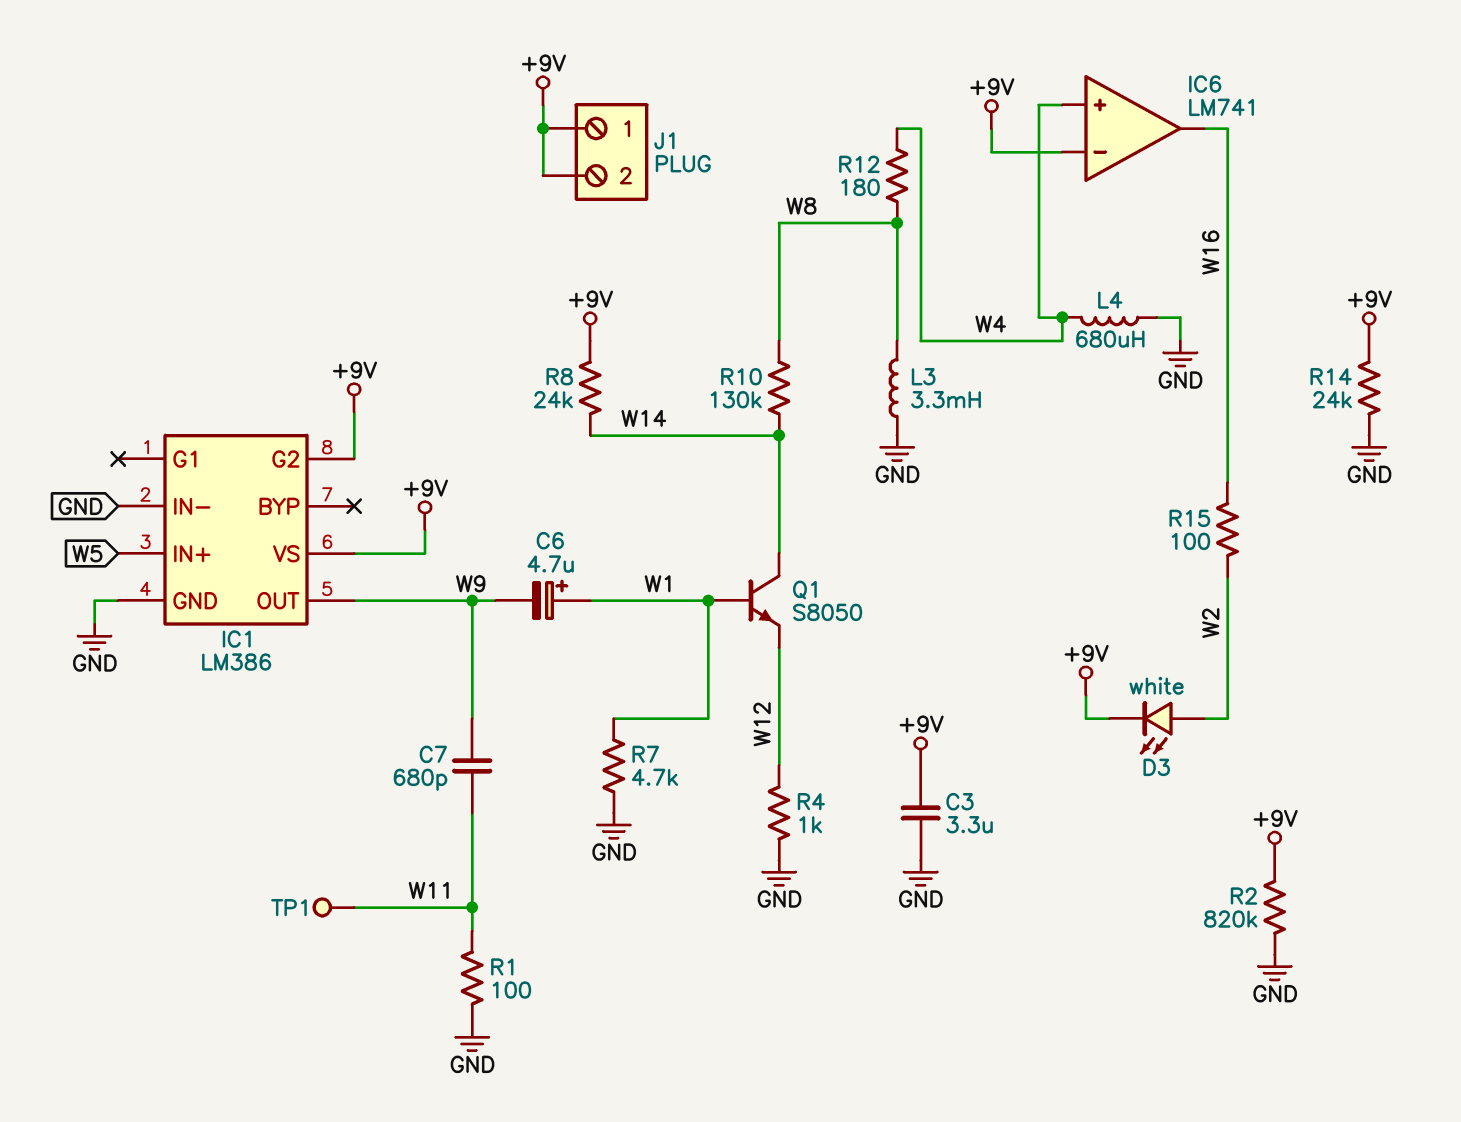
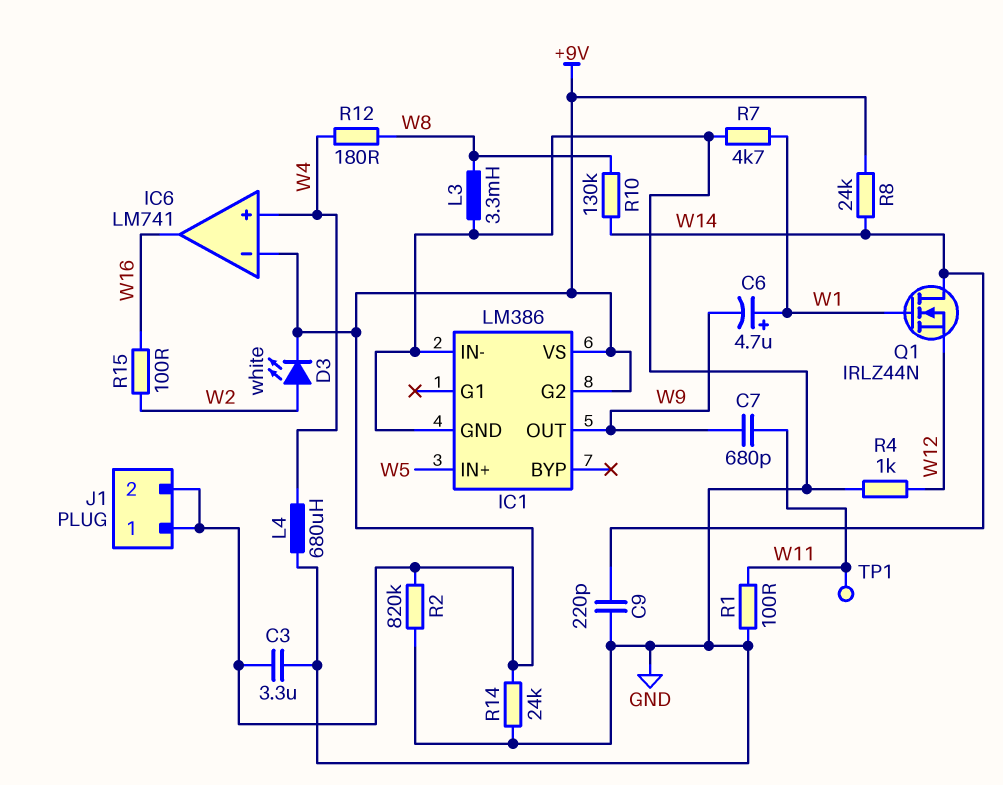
C9: none -> 220pF (GND, W14)
Q1: NPN S8050 (B W1, C W14, E W12) -> NMOS IRLZ44N (G W1, D W14, S W12)

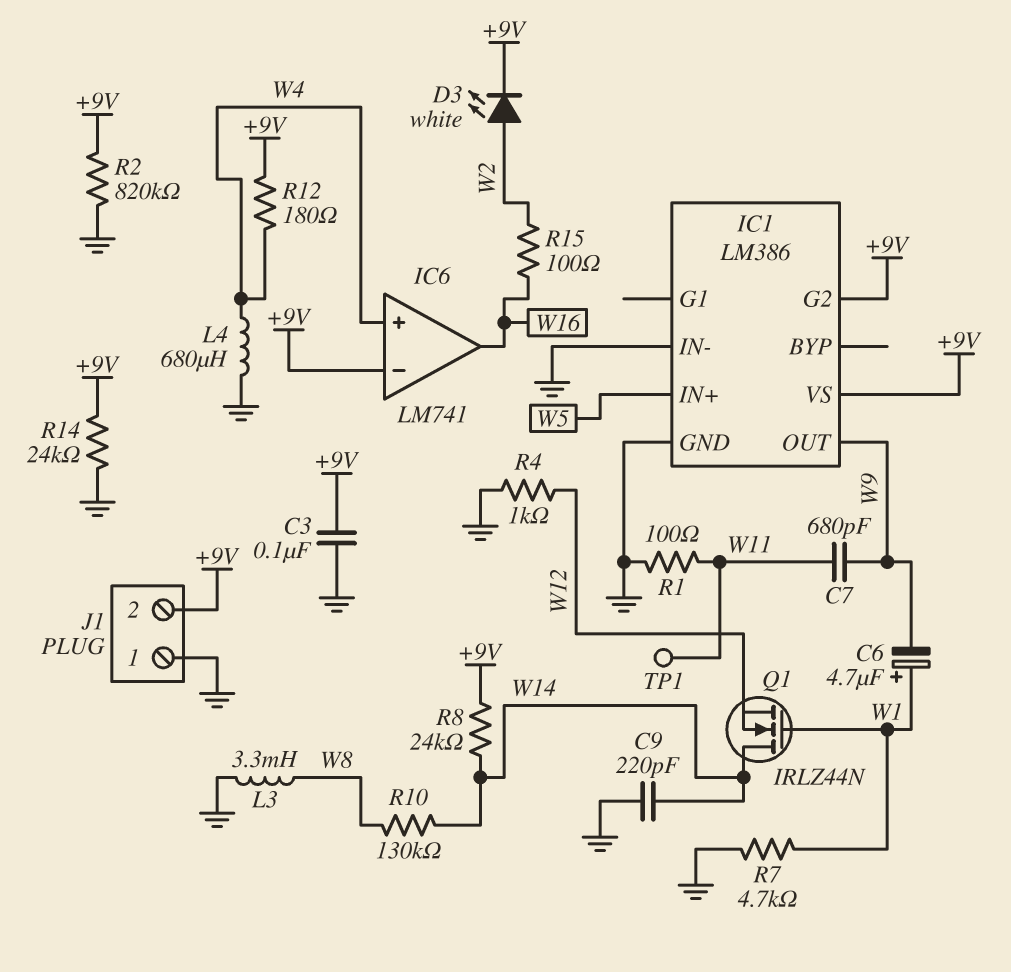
C3: 3.3uF (+9V, GND) -> 100nF (+9V, GND)
J1 pin 1: +9V -> GND
R12: 180 (W4, W8) -> 180 (+9V, W4)

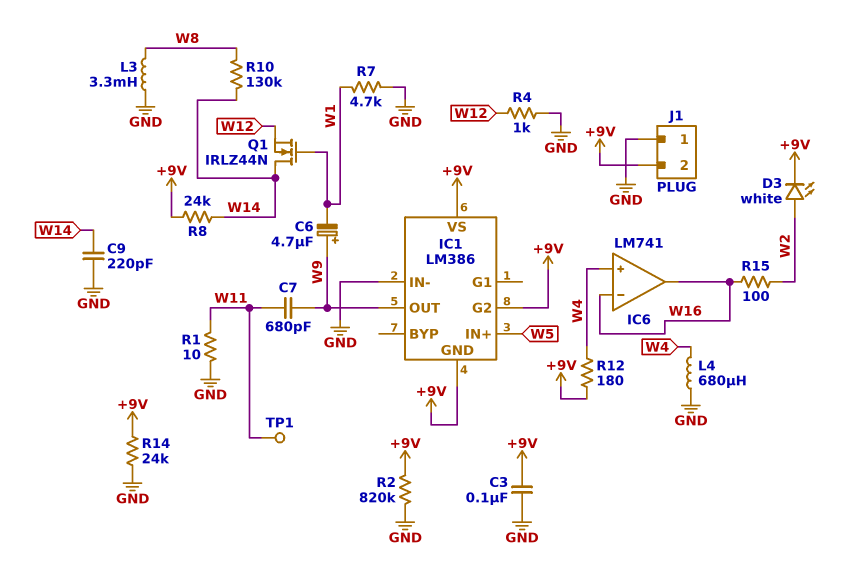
C6: 4.7uF (plus W1, minus W9) -> 4.7uF (plus W9, minus W1)
IC1 pin GND: GND -> +9V
IC6 pin in-: +9V -> W16
R1: 100 (GND, W11) -> 10 (GND, W11)

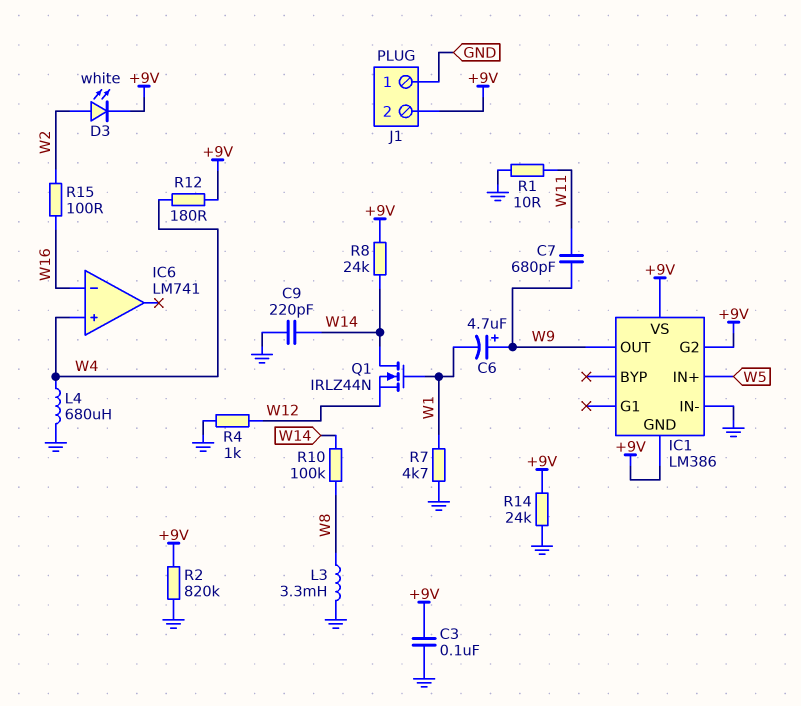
IC6 pin out: W16 -> none
R10: 130k (W8, W14) -> 100k (W8, W14)
TP1: test point (W11) -> none

